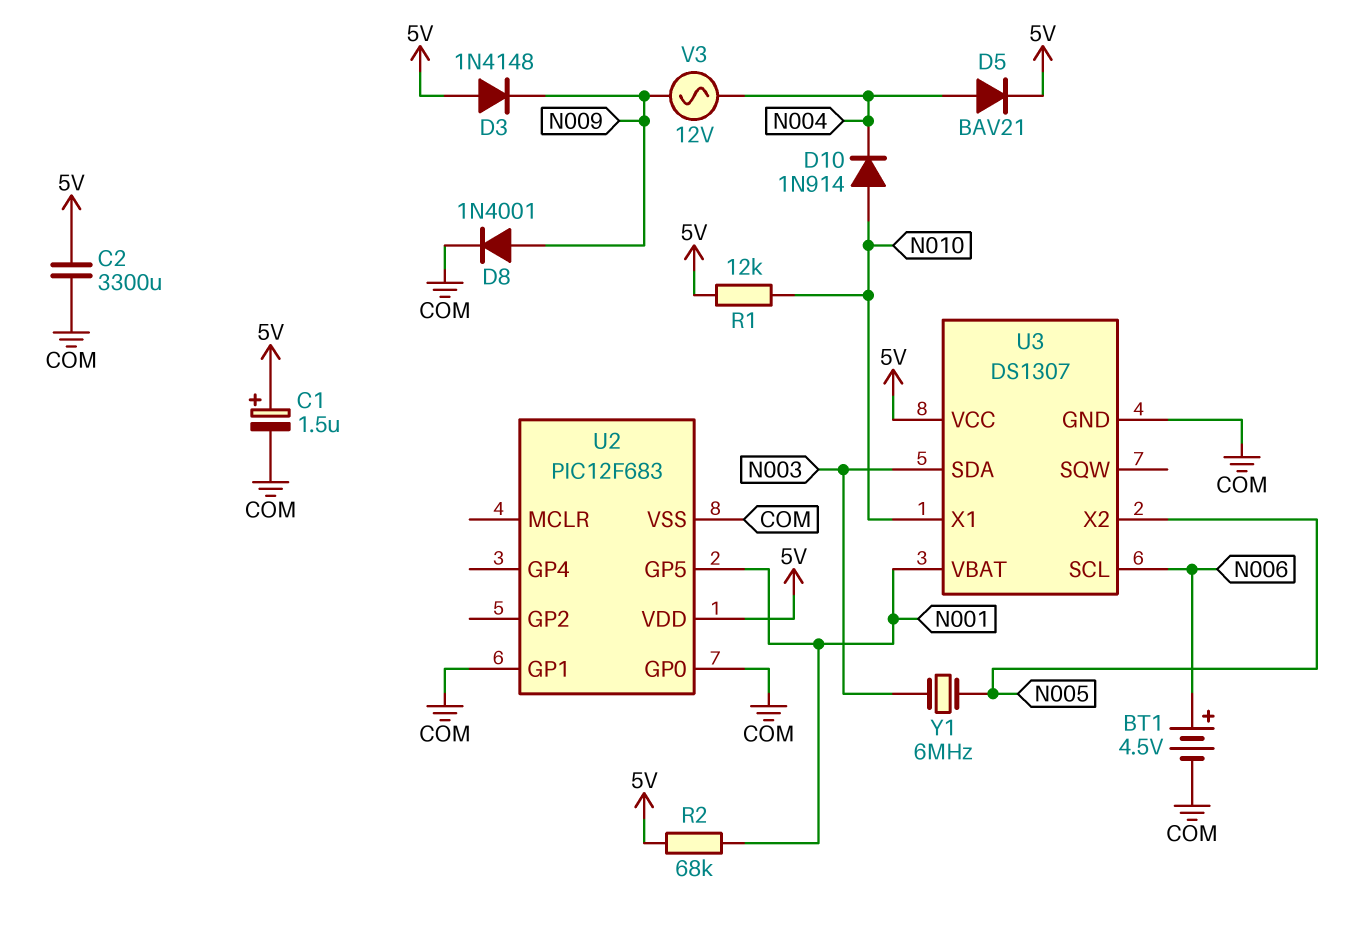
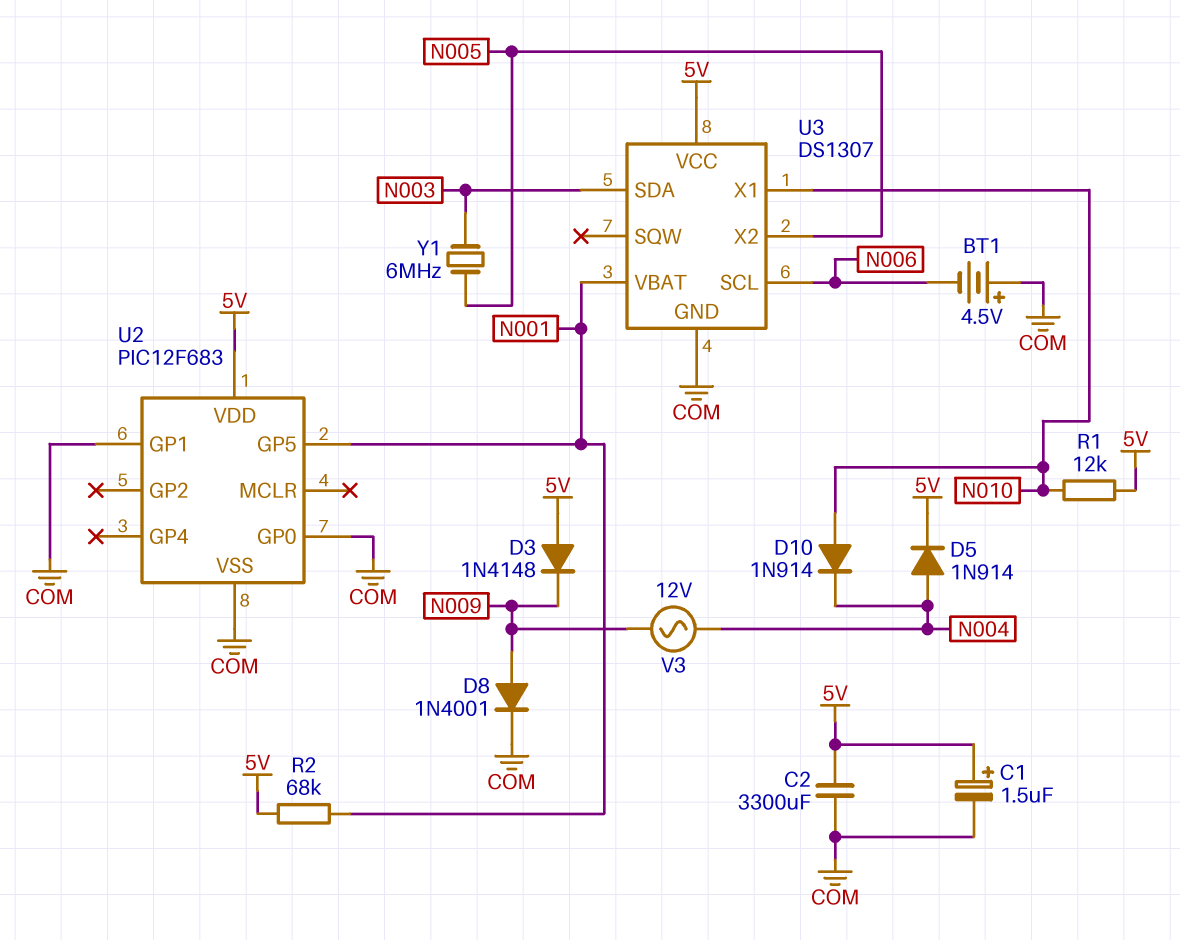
BT1: 4.5V (plus N006, minus COM) -> 4.5V (plus COM, minus N006)
D5: diode BAV21 (A N004, K 5V) -> diode 1N914 (A N004, K 5V)

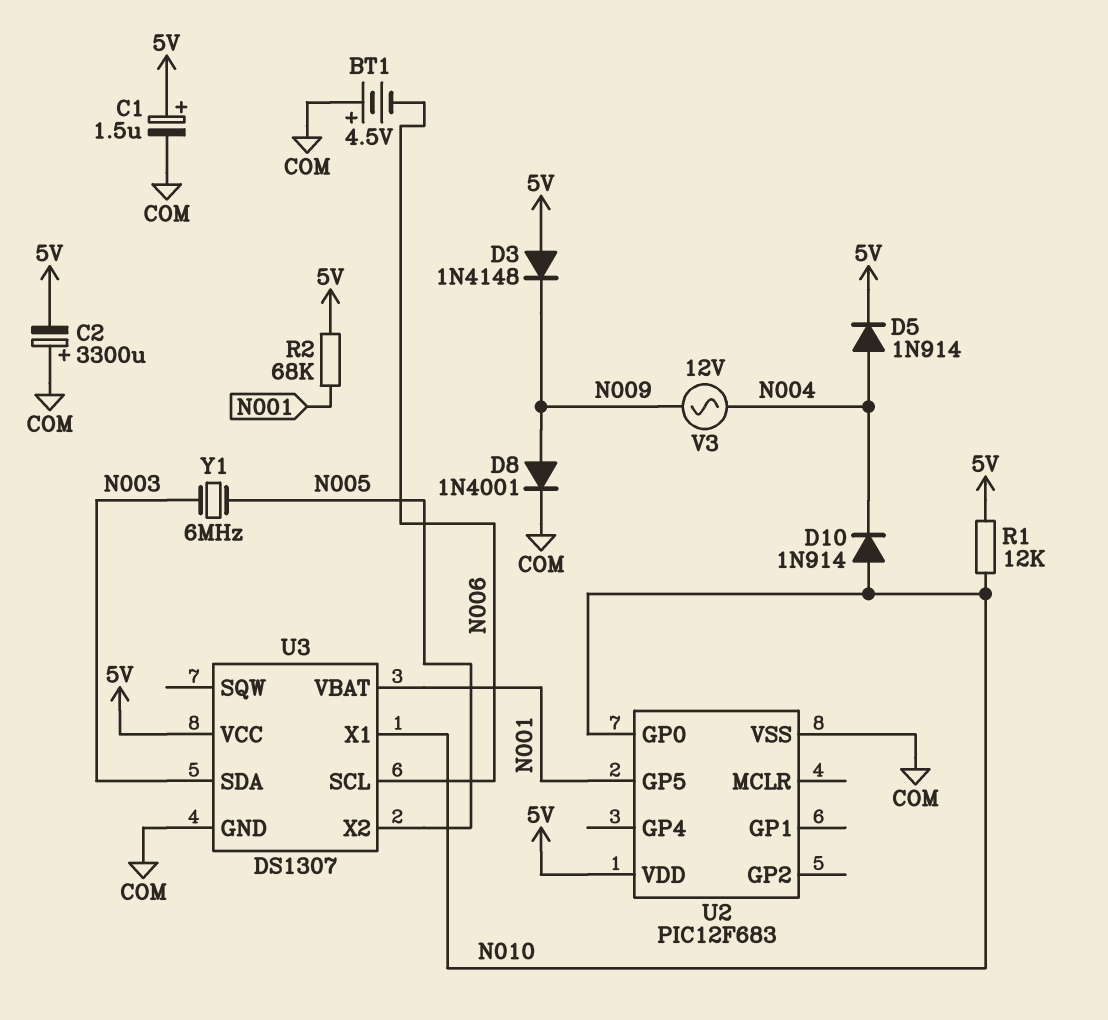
C2: 3300uF (5V, COM) -> 3300uF (plus COM, minus 5V)
U2 pin GP0: COM -> N010
U2 pin GP1: COM -> none

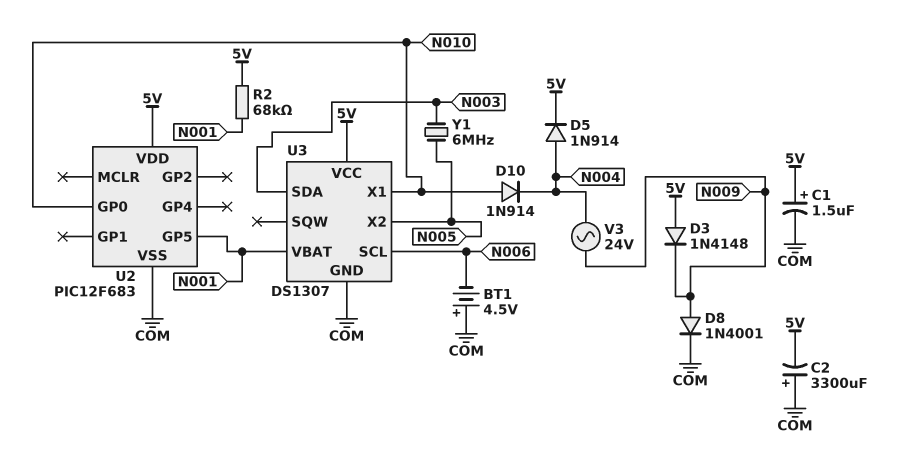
R1: 12k (5V, N010) -> none
V3: AC 12V (N004, N009) -> AC 24V (N004, N009)

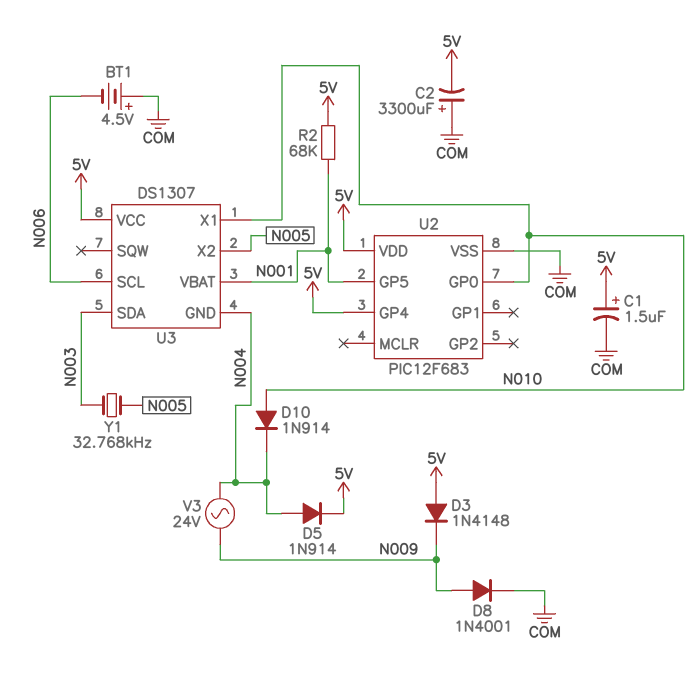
U2 pin GP4: none -> 5V
U3 pin GND: COM -> N004
Y1: 6MHz (N003, N005) -> 32.768kHz (N003, N005)

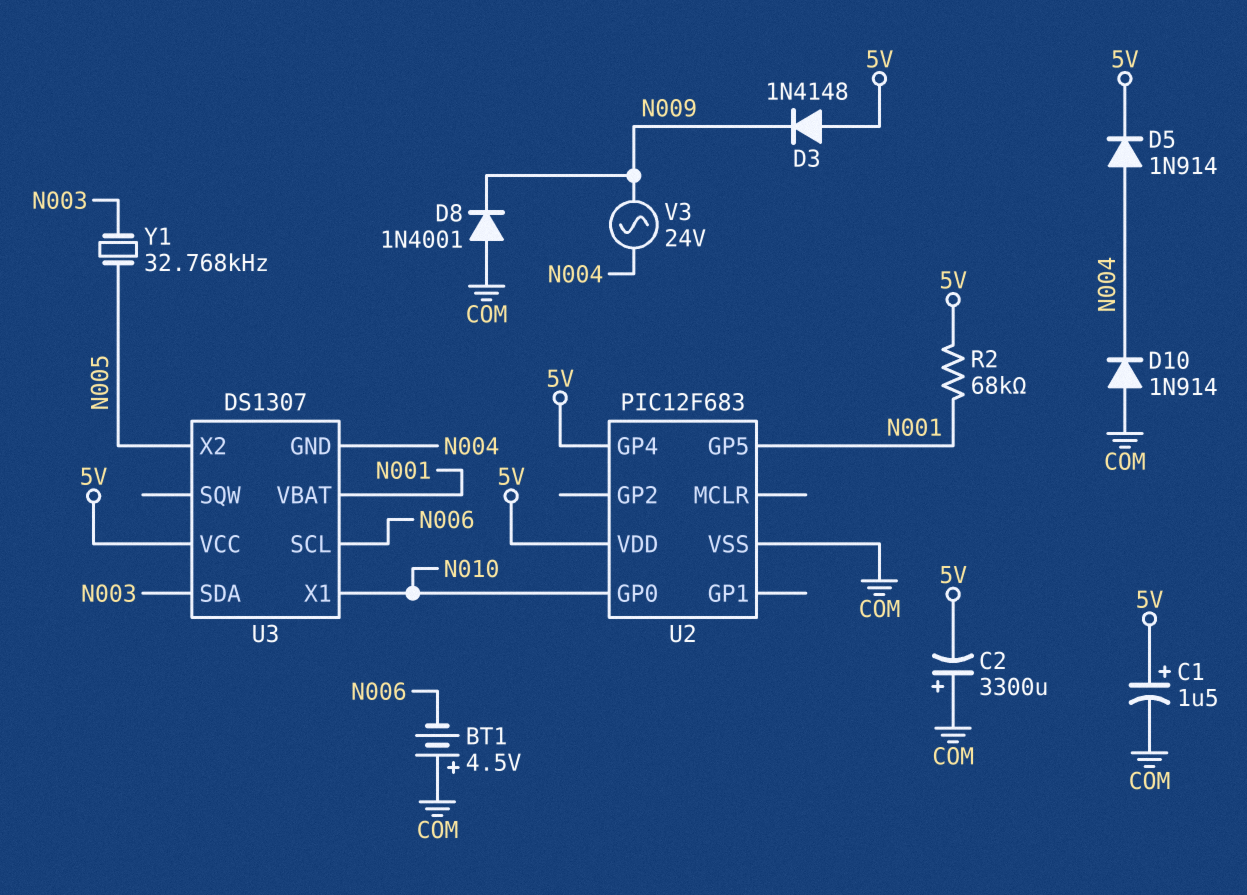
D8: diode 1N4001 (A N009, K COM) -> diode 1N4001 (A COM, K N009)
D10: diode 1N914 (A N010, K N004) -> diode 1N914 (A COM, K N004)

